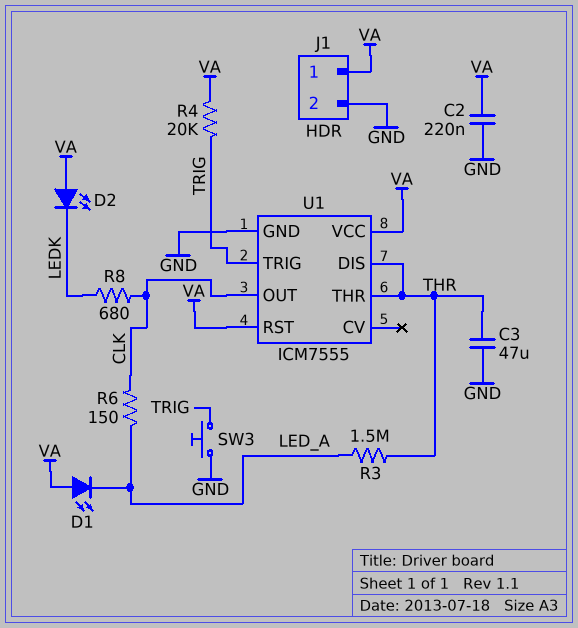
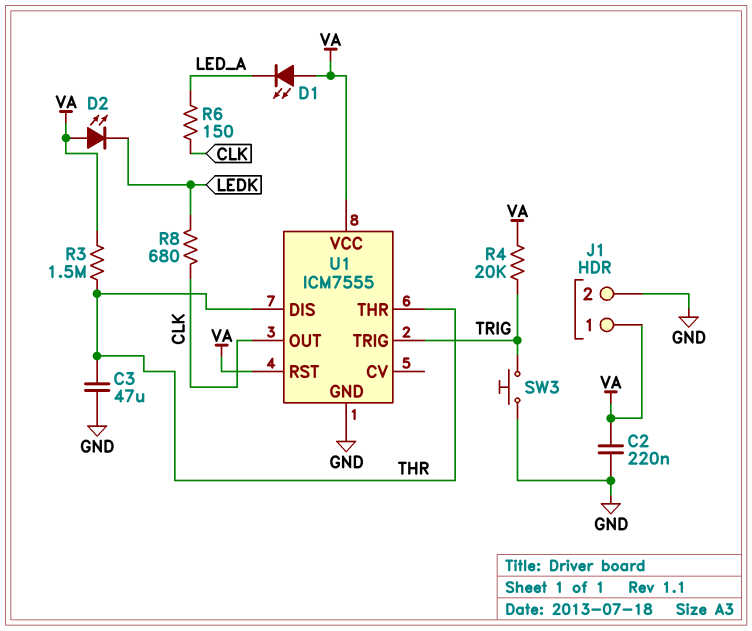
R3: 1.5M (LED_A, THR) -> 1.5M (THR, VA)

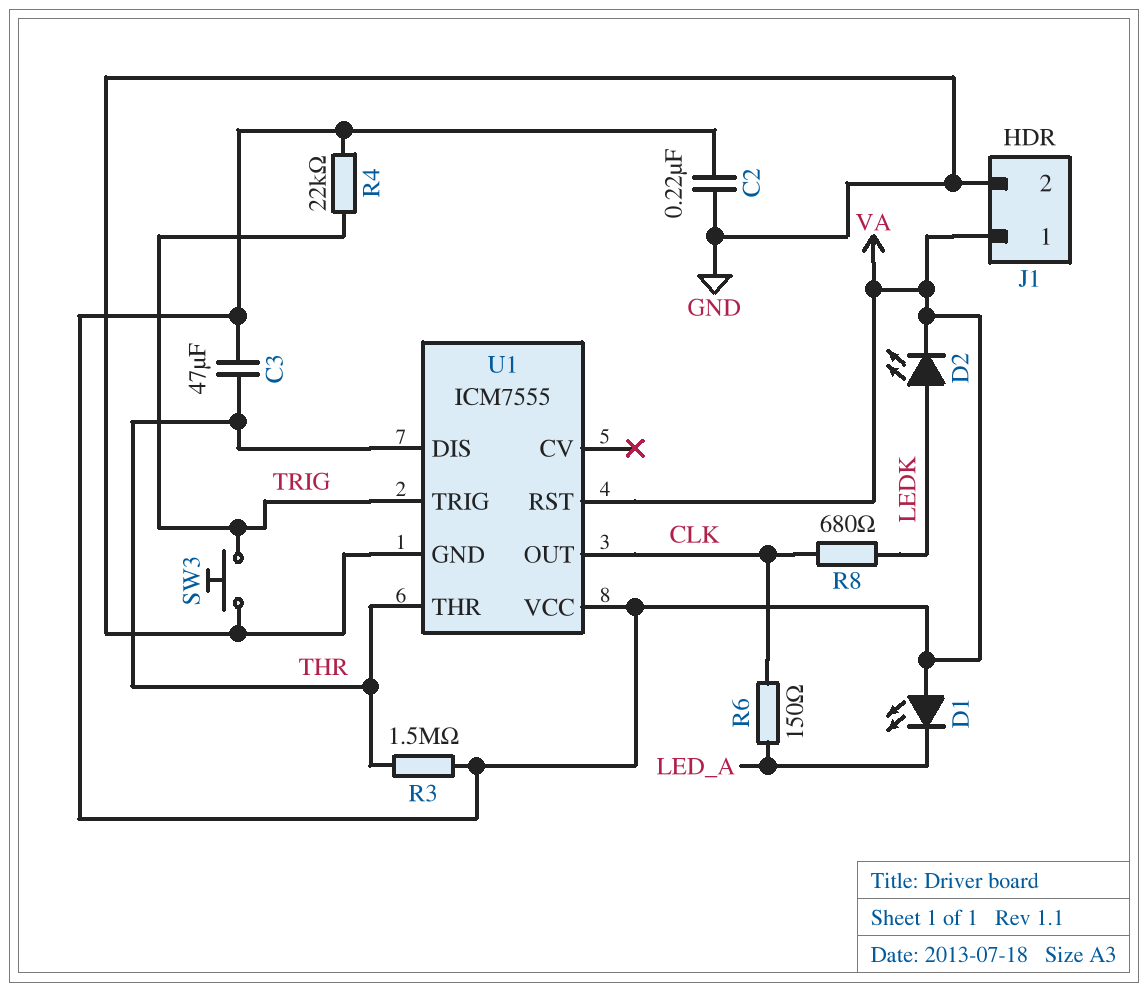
C3: 47uF (GND, THR) -> 47uF (THR, VA)
D2: LED (A VA, K LEDK) -> LED (A LEDK, K VA)
R4: 20k (TRIG, VA) -> 22k (TRIG, VA)

